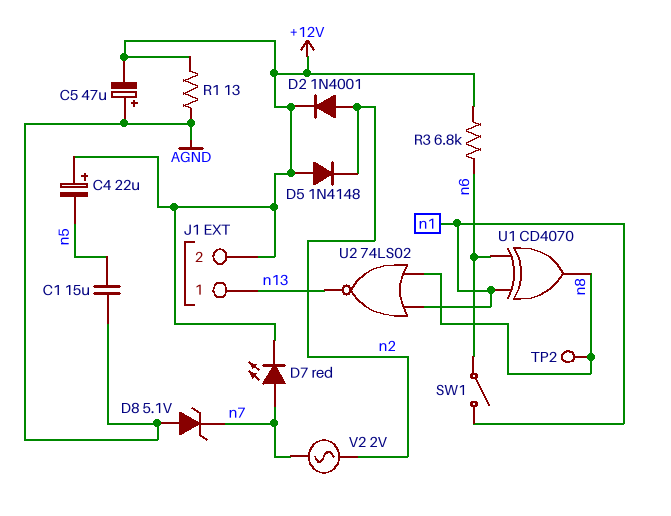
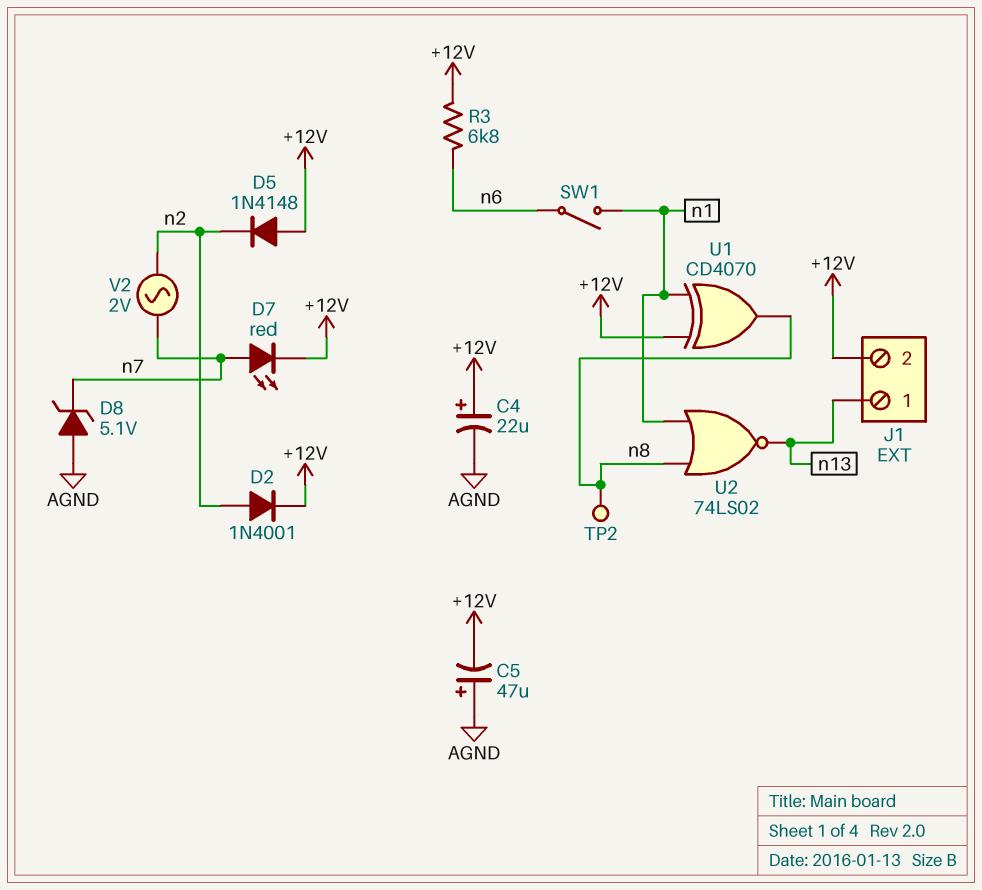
C1: 15uF (AGND, n5) -> none
C4: 22uF (plus +12V, minus n5) -> 22uF (plus +12V, minus AGND)
R1: 13 (+12V, AGND) -> none
U1: XOR CD4070 (in n1, in n6, out n8) -> XOR CD4070 (in +12V, in n1, out n8)

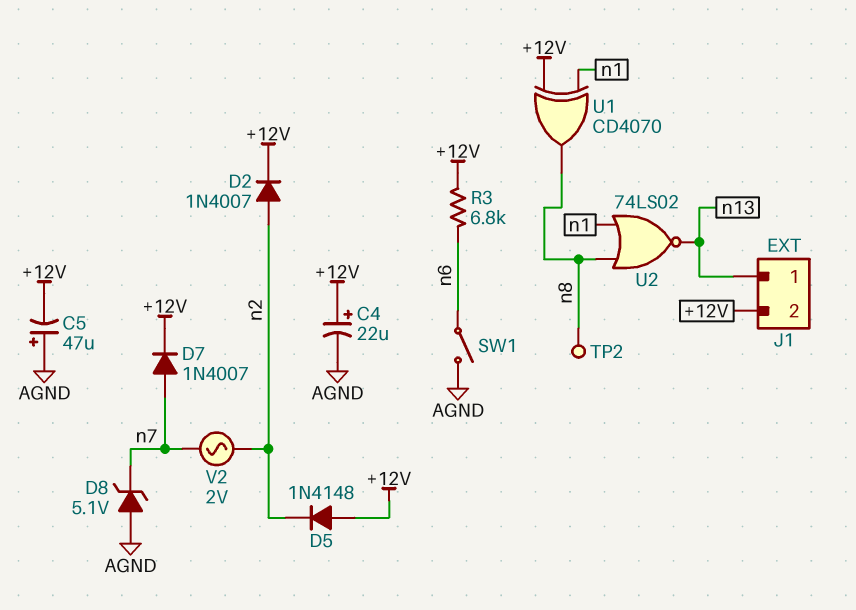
D2: diode 1N4001 (A n2, K +12V) -> diode 1N4007 (A n2, K +12V)
D7: LED red (A n7, K +12V) -> diode 1N4007 (A n7, K +12V)
SW1: switch (n1, n6) -> switch (AGND, n6)

